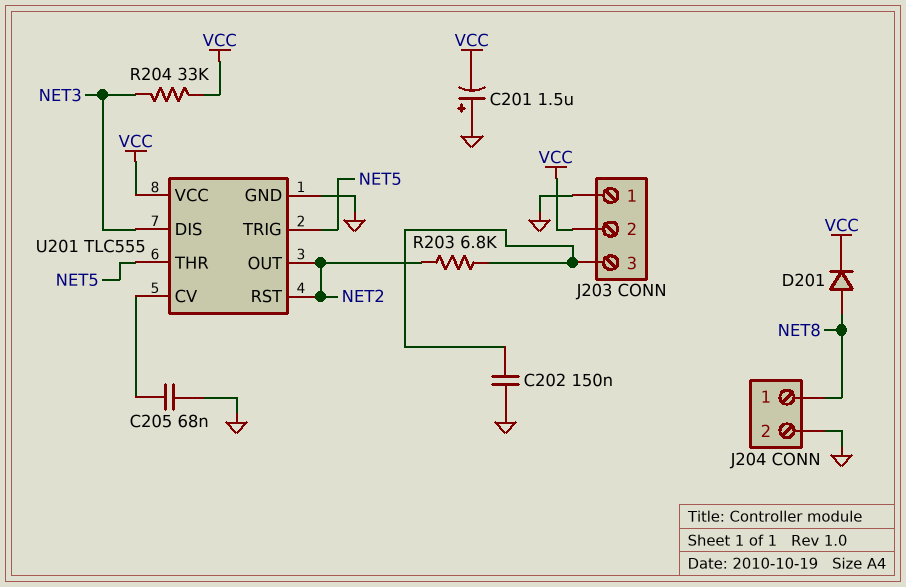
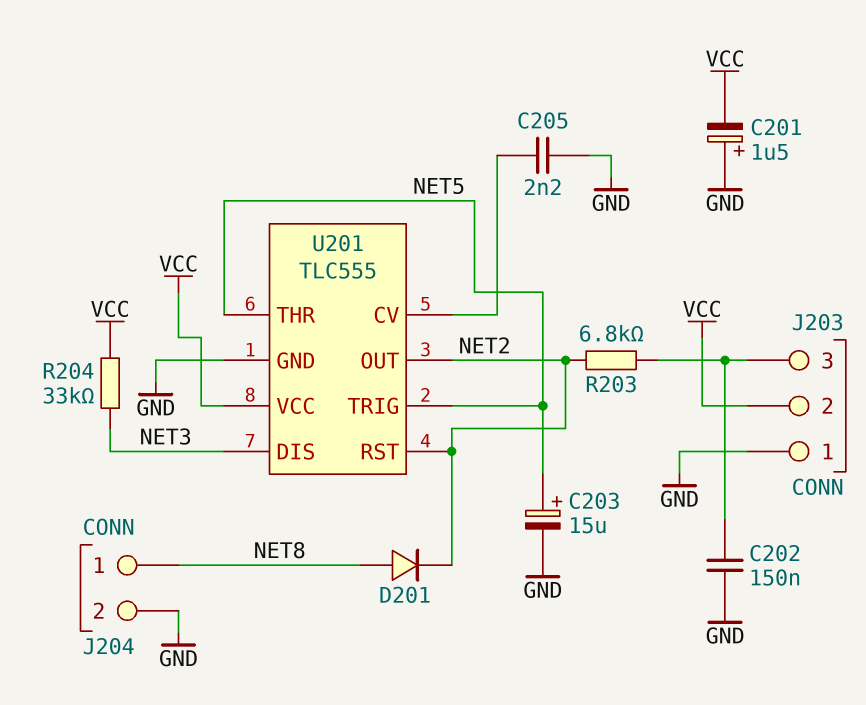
C203: none -> 15uF (plus NET5, minus GND)
C205: 68nF (GND, U201/CV) -> 2.2nF (GND, U201/CV)
D201: diode (A NET8, K VCC) -> diode (A NET8, K NET2)

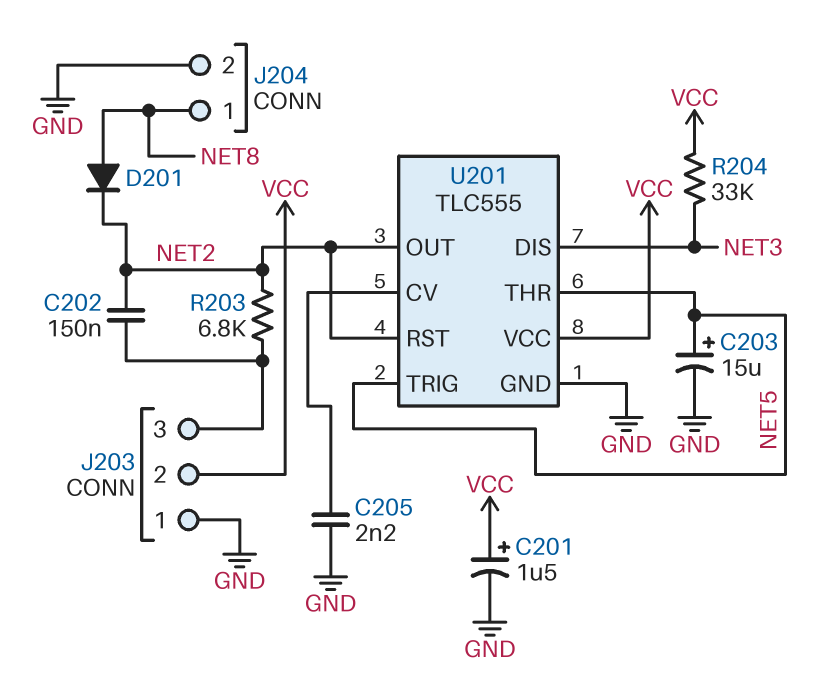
C201: 1.5uF (plus GND, minus VCC) -> 1.5uF (plus VCC, minus GND)
C202: 150nF (GND, J203/3) -> 150nF (J203/3, NET2)

